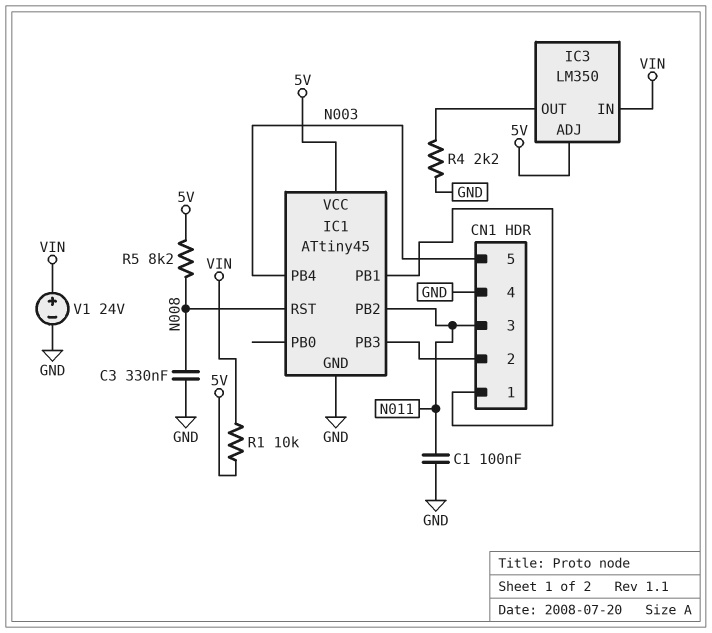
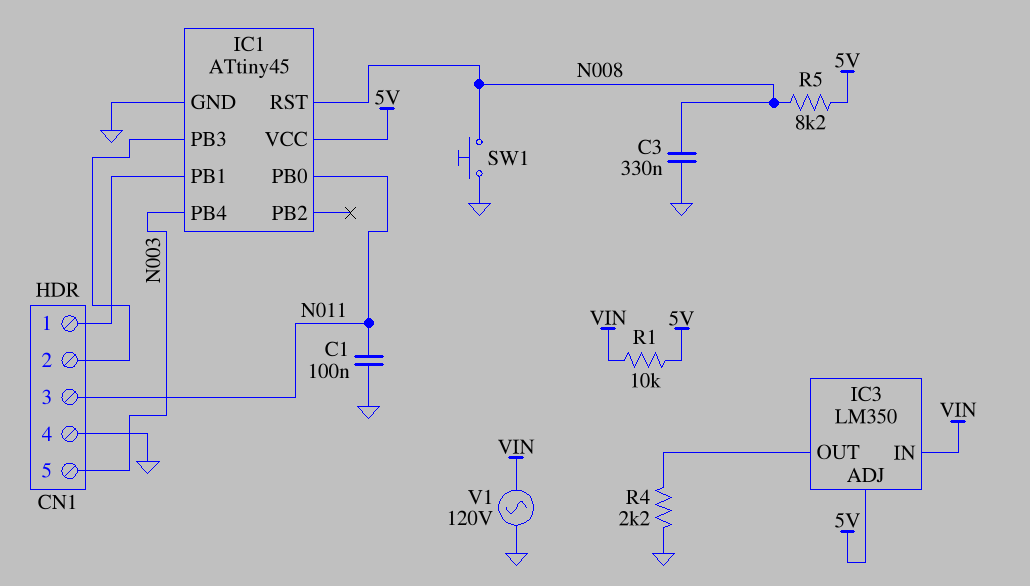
IC1 pin PB0: none -> N011
IC1 pin PB2: N011 -> none
SW1: none -> button (GND, N008)
V1: 24V (plus VIN, minus GND) -> AC 120V (GND, VIN)

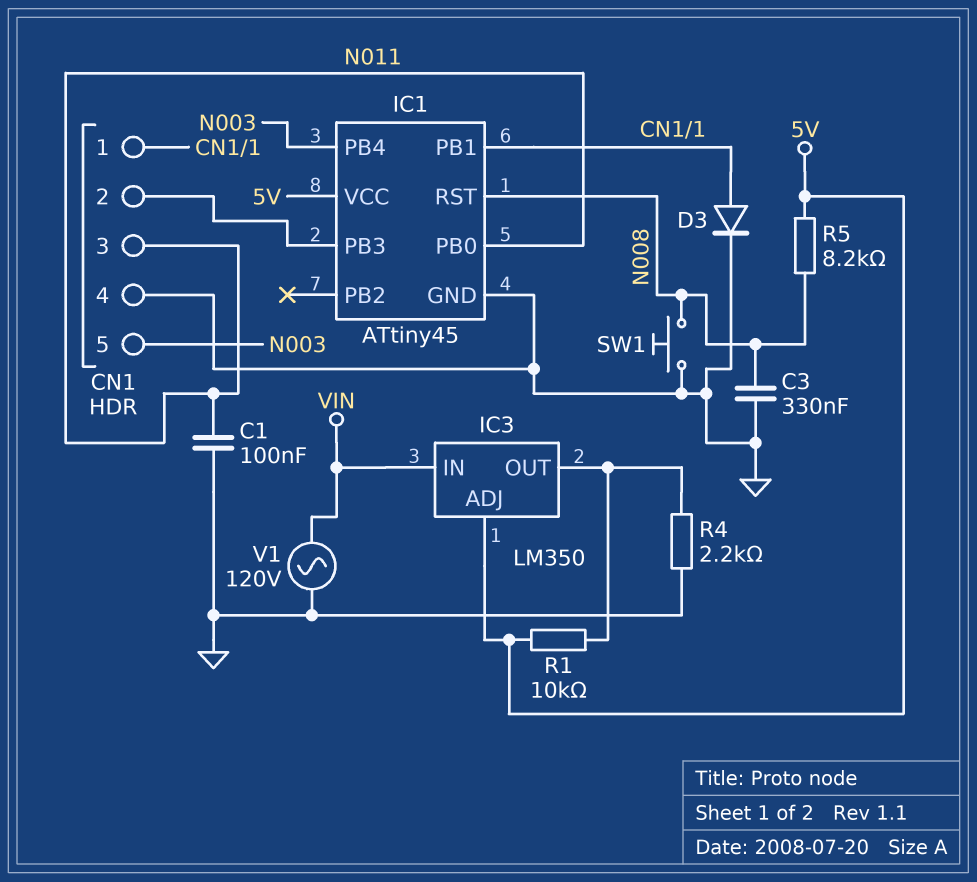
D3: none -> diode (A CN1/1, K GND)
R1: 10k (5V, VIN) -> 10k (5V, IC3/OUT)

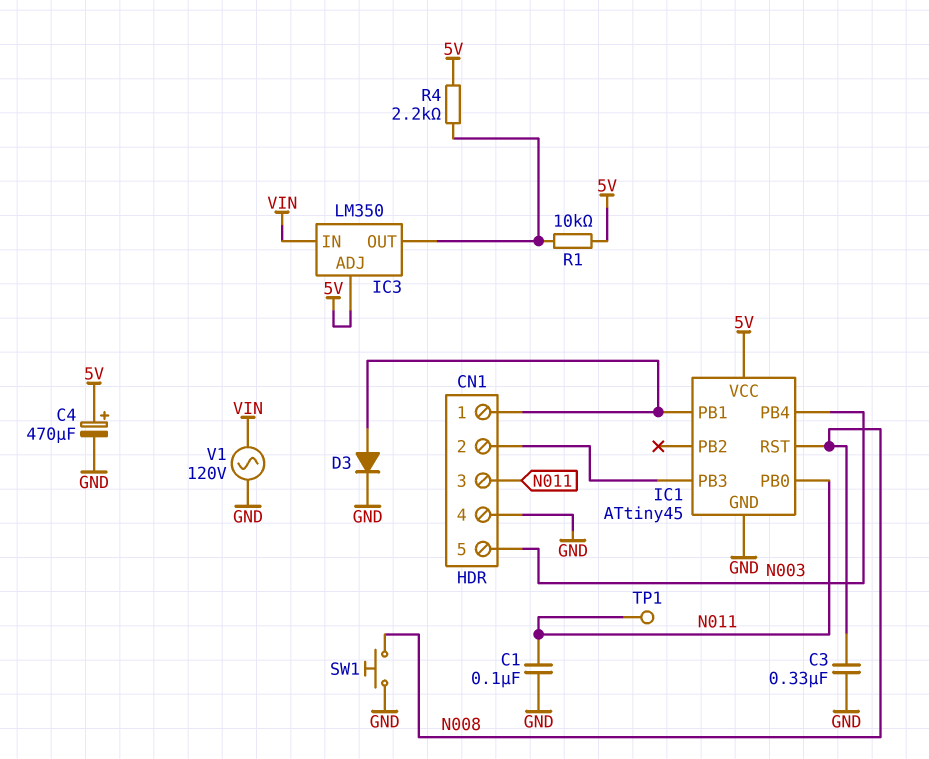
C4: none -> 470uF (plus 5V, minus GND)
R4: 2.2k (GND, IC3/OUT) -> 2.2k (5V, IC3/OUT)
R5: 8.2k (5V, N008) -> none
TP1: none -> test point (N011)

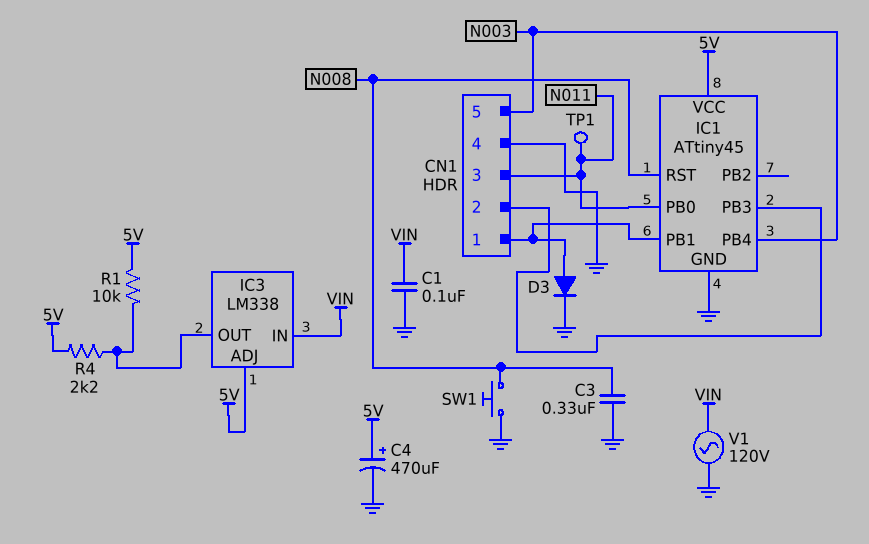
C1: 100nF (GND, N011) -> 100nF (GND, VIN)
IC3: LM350 -> LM338

